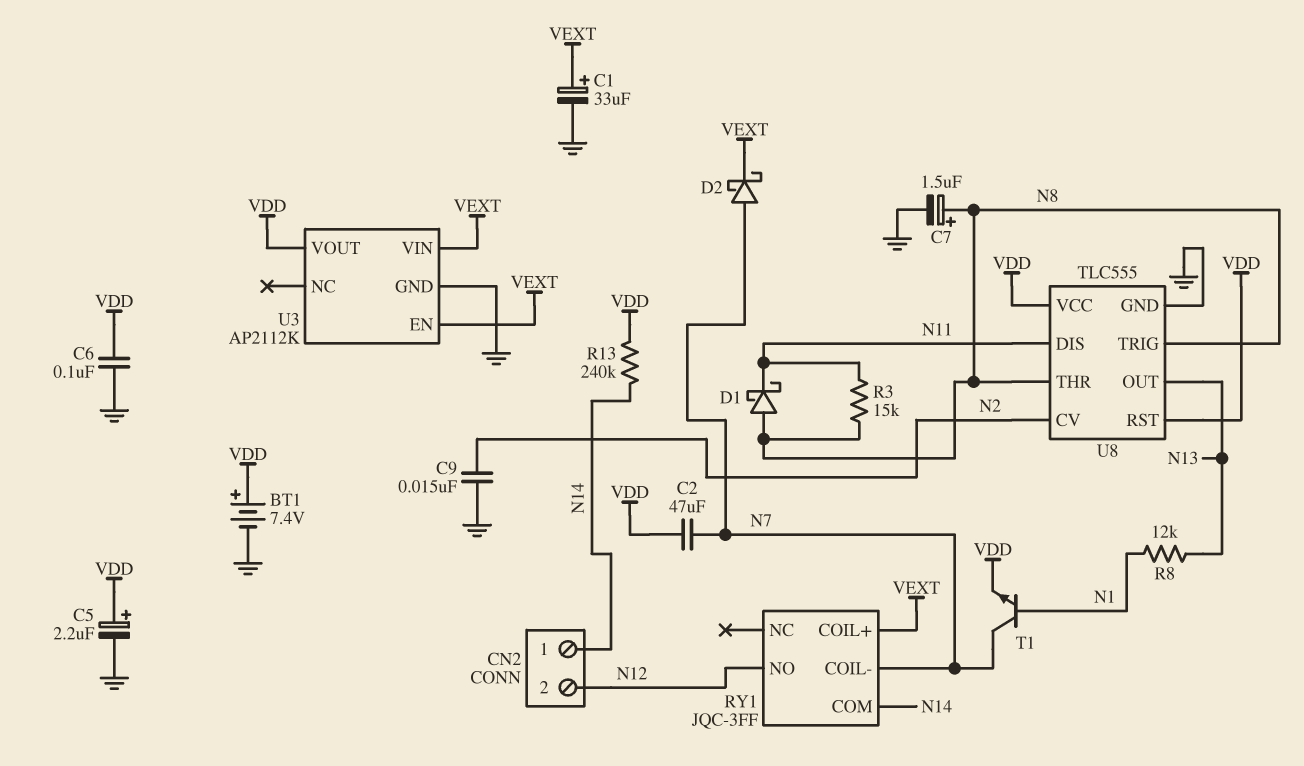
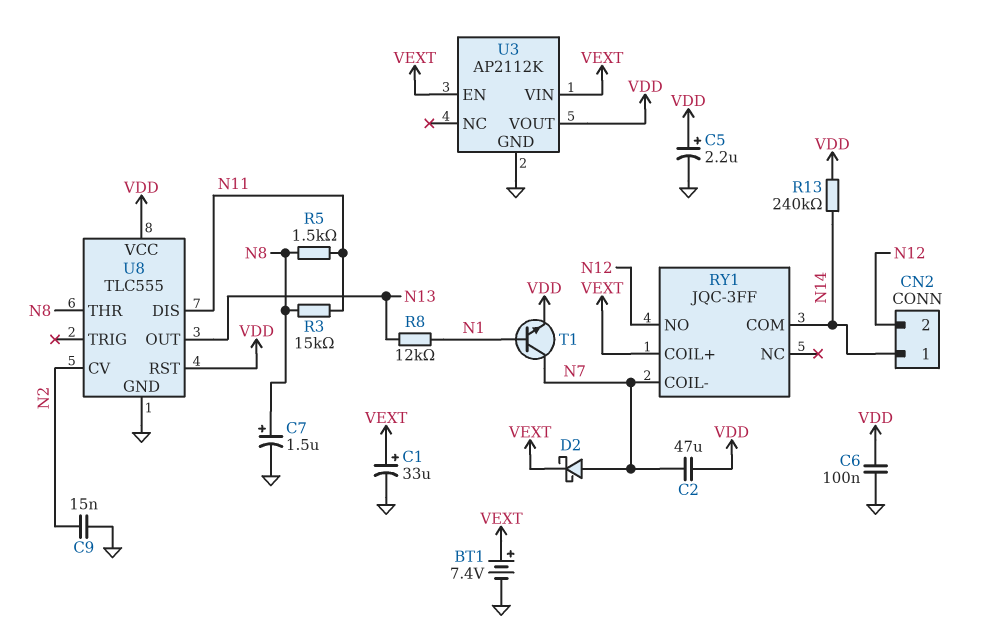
BT1: 7.4V (plus VDD, minus GND) -> 7.4V (plus VEXT, minus GND)
D1: schottky (A N8, K N11) -> none
R5: none -> 1.5k (N8, N11)
U8 pin TRIG: N8 -> none

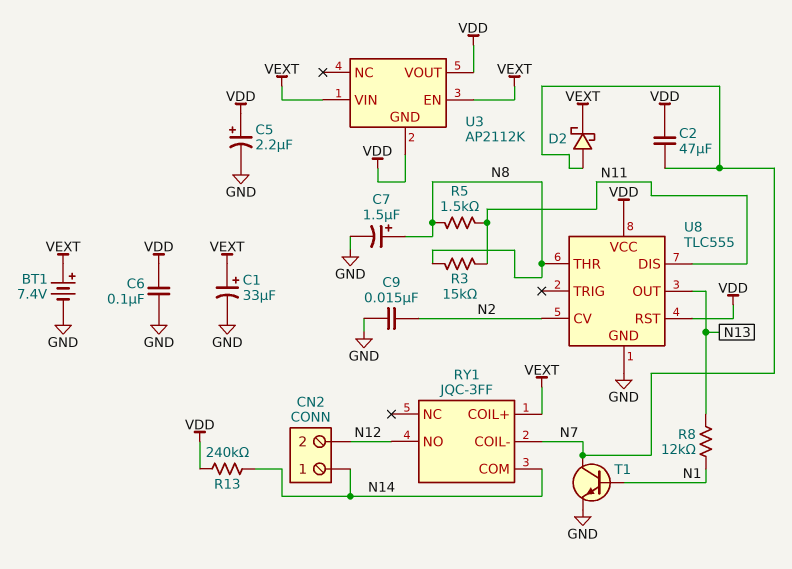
T1: NPN (B N1, C N7, E VDD) -> NPN (B N1, C N7, E GND)
U3 pin GND: GND -> VDD

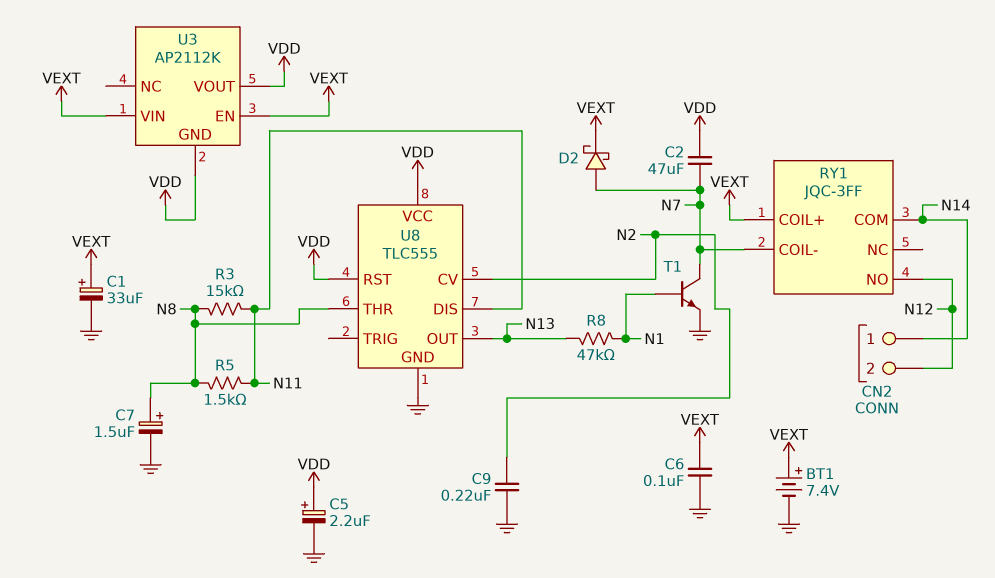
C6: 100nF (GND, VDD) -> 100nF (GND, VEXT)
C9: 15nF (GND, N2) -> 220nF (GND, N2)
R8: 12k (N1, N13) -> 47k (N1, N13)
R13: 240k (N14, VDD) -> none

